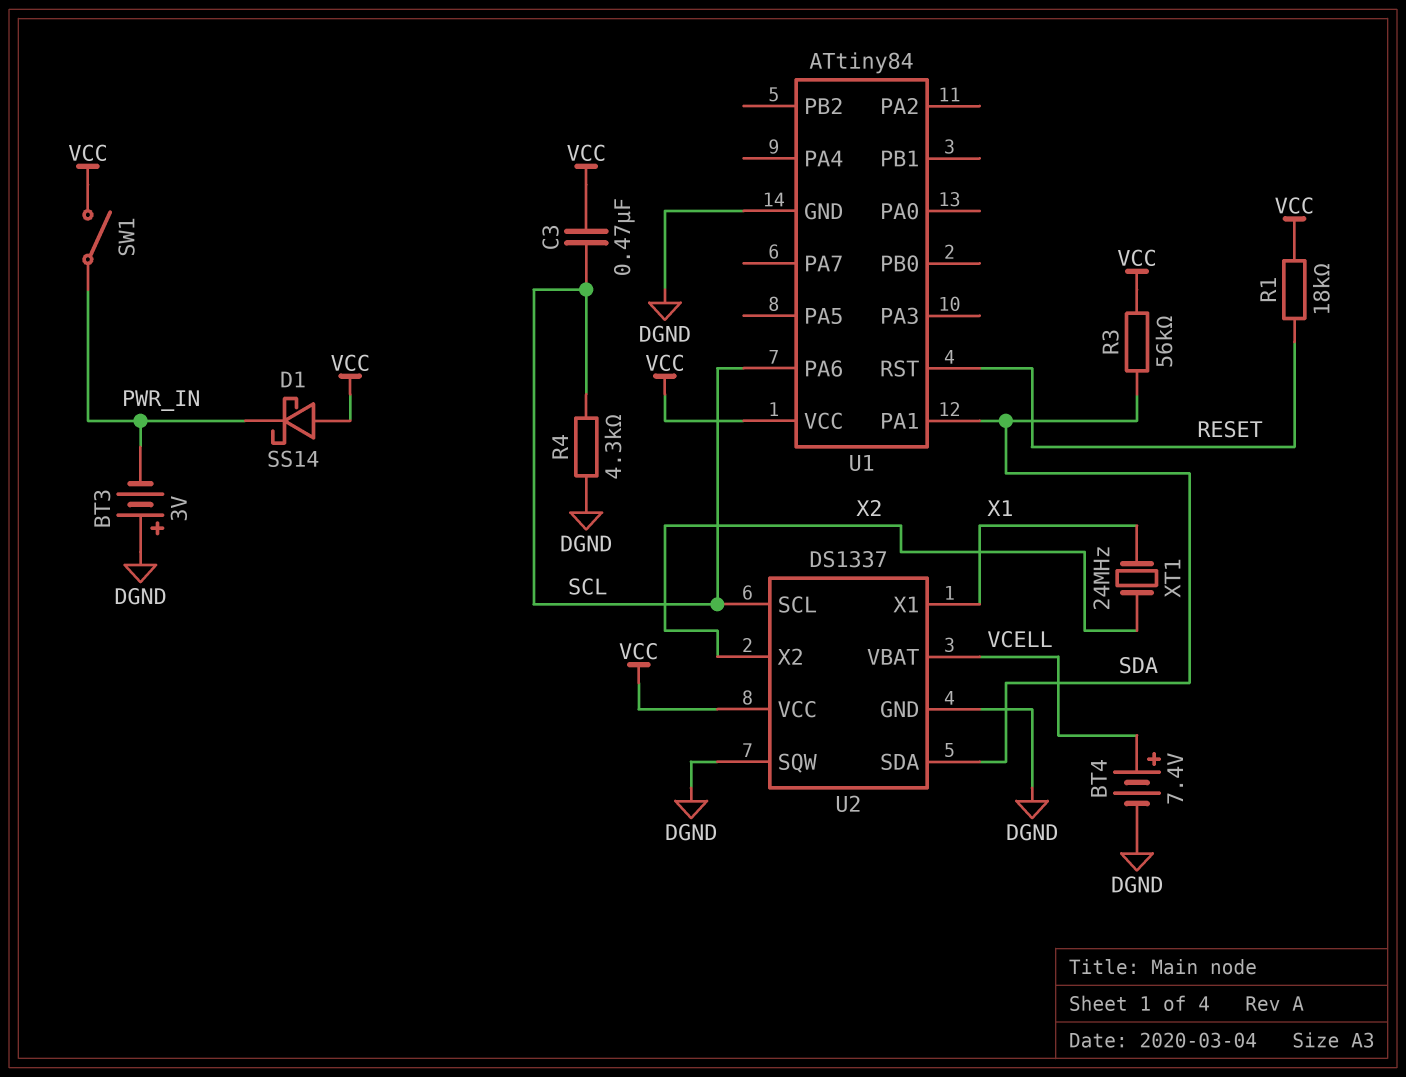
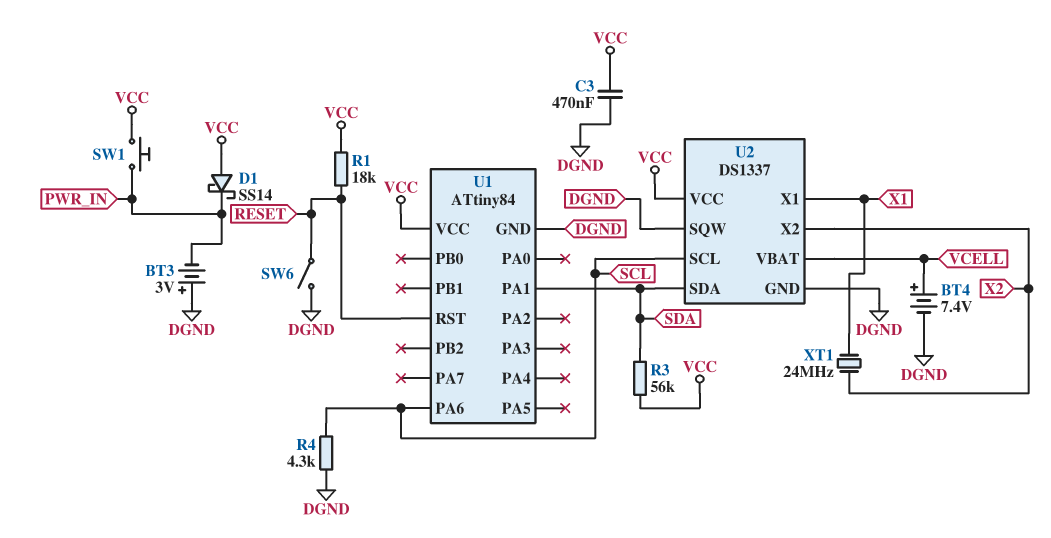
C3: 470nF (SCL, VCC) -> 470nF (DGND, VCC)
SW1: switch (PWR_IN, VCC) -> button (PWR_IN, VCC)
SW6: none -> switch (DGND, RESET)

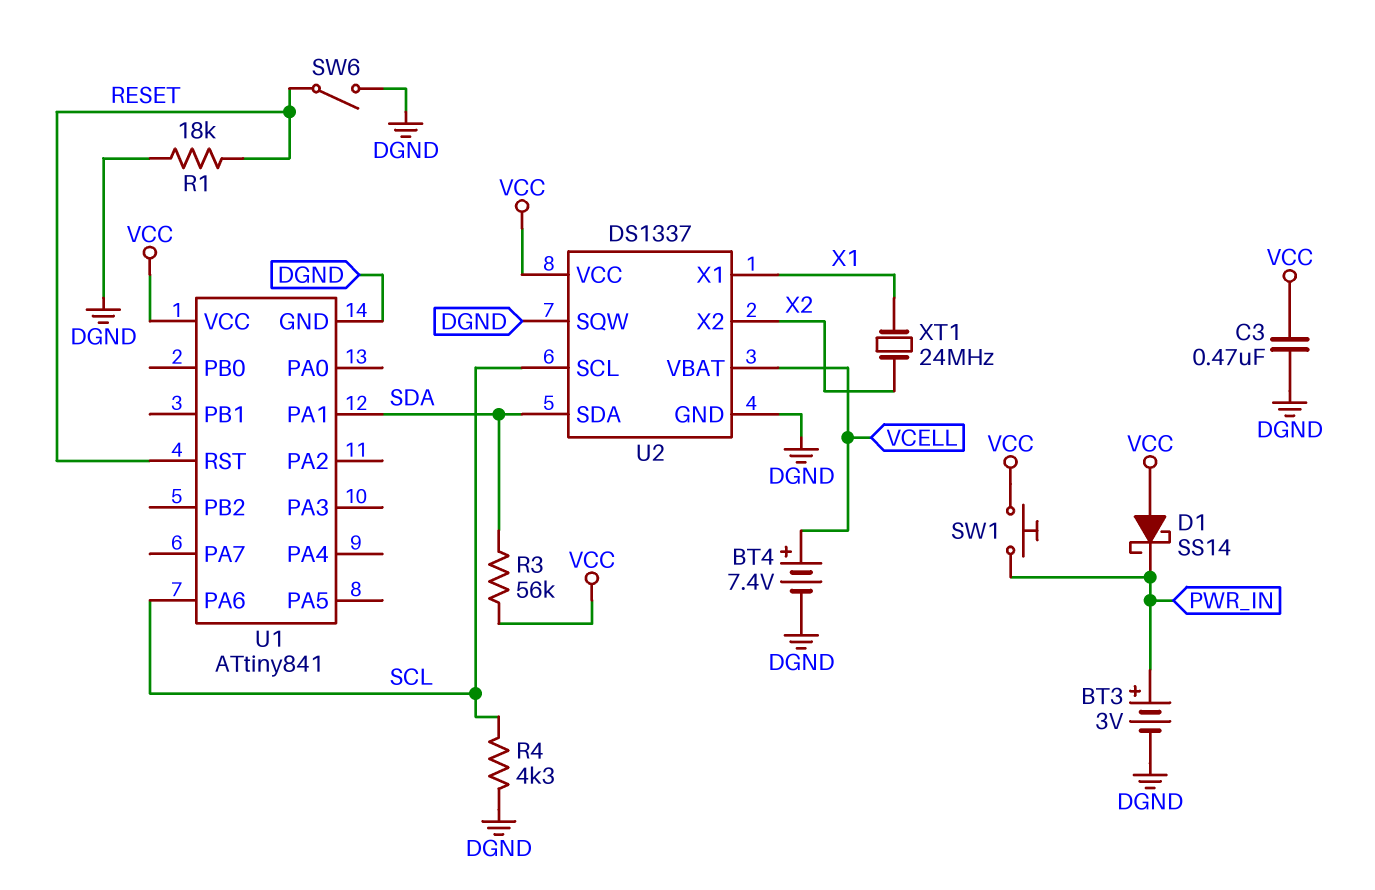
BT3: 3V (plus DGND, minus PWR_IN) -> 3V (plus PWR_IN, minus DGND)
R1: 18k (RESET, VCC) -> 18k (DGND, RESET)
U1: ATtiny84 -> ATtiny841

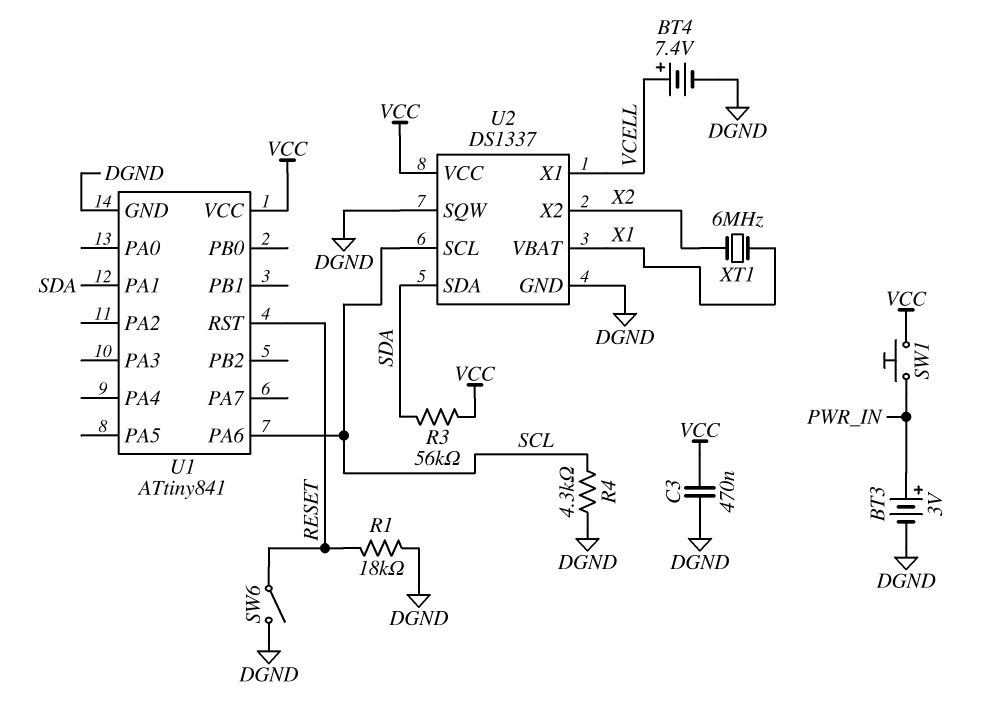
D1: schottky SS14 (A VCC, K PWR_IN) -> none
U2 pin VBAT: VCELL -> X1
U2 pin X1: X1 -> VCELL
XT1: 24MHz (X1, X2) -> 6MHz (X1, X2)

